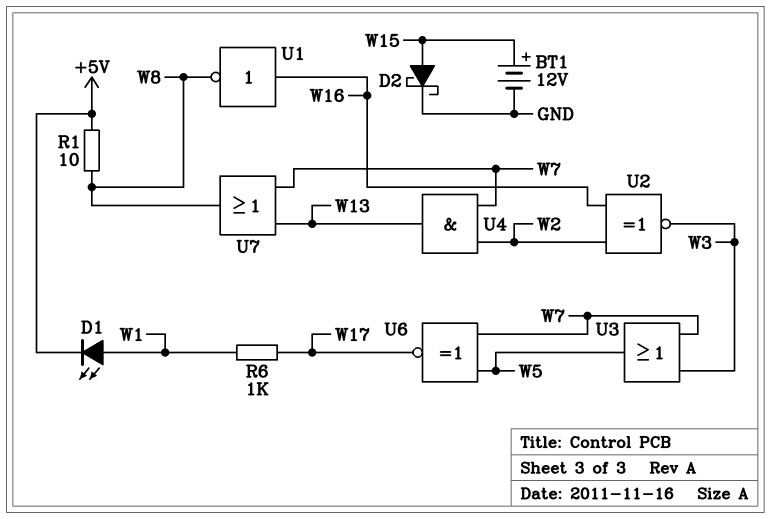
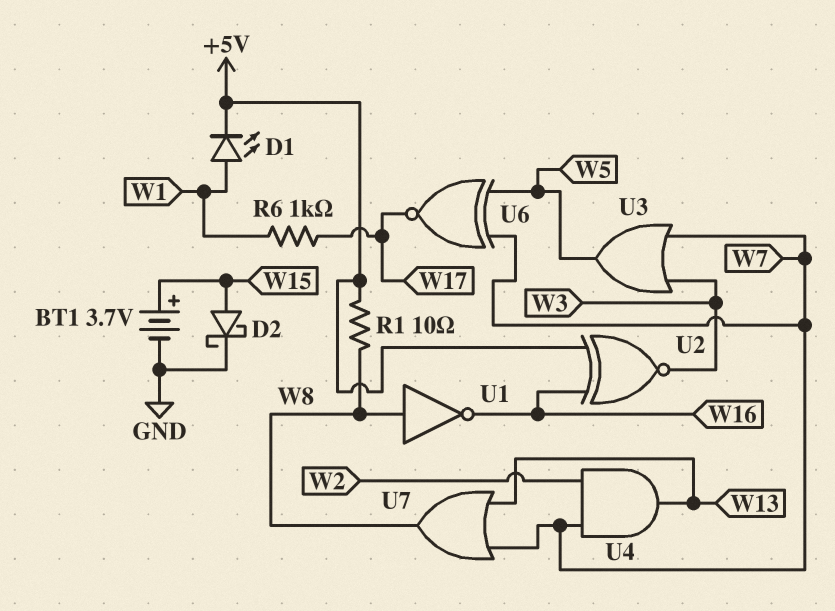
BT1: 12V (plus W15, minus GND) -> 3.7V (plus W15, minus GND)
U1: NOT (in W16, out W8) -> NOT (in W8, out W16)
U2: XNOR (in W2, in W16, out W3) -> XNOR (in +5V, in W16, out W3)

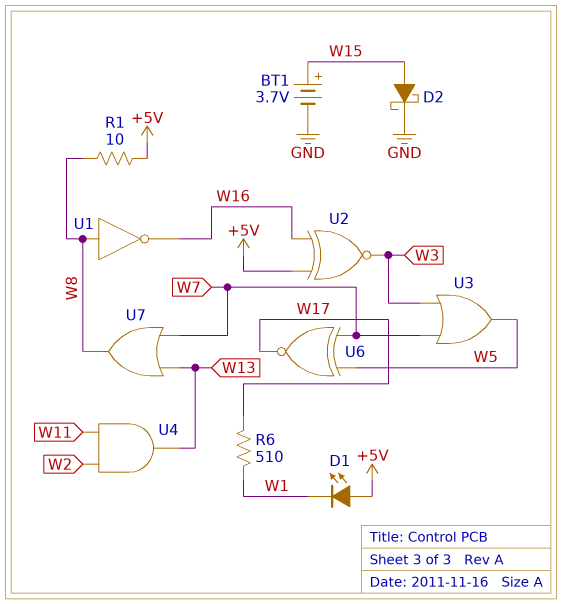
D1: LED (A W1, K +5V) -> LED (A +5V, K W1)
R6: 1k (W1, W17) -> 510 (W1, W17)
U4: AND (in W2, in W7, out W13) -> AND (in W2, in W11, out W13)

